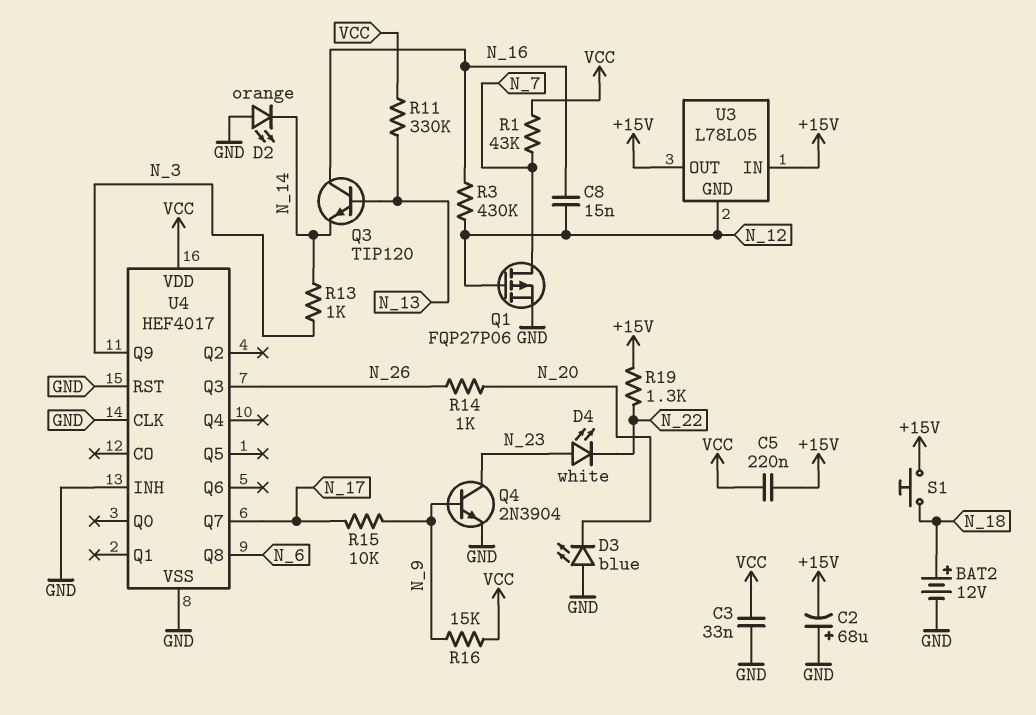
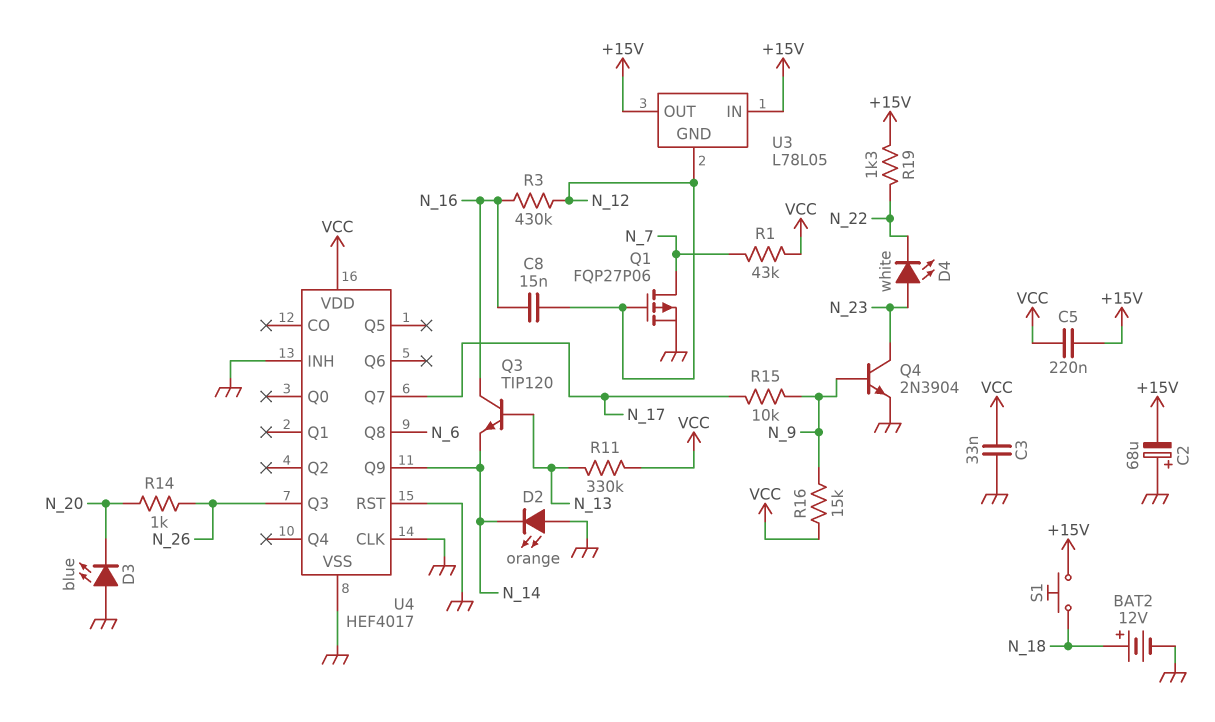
R13: 1k (N_3, N_14) -> none
U4 pin Q9: N_3 -> N_14

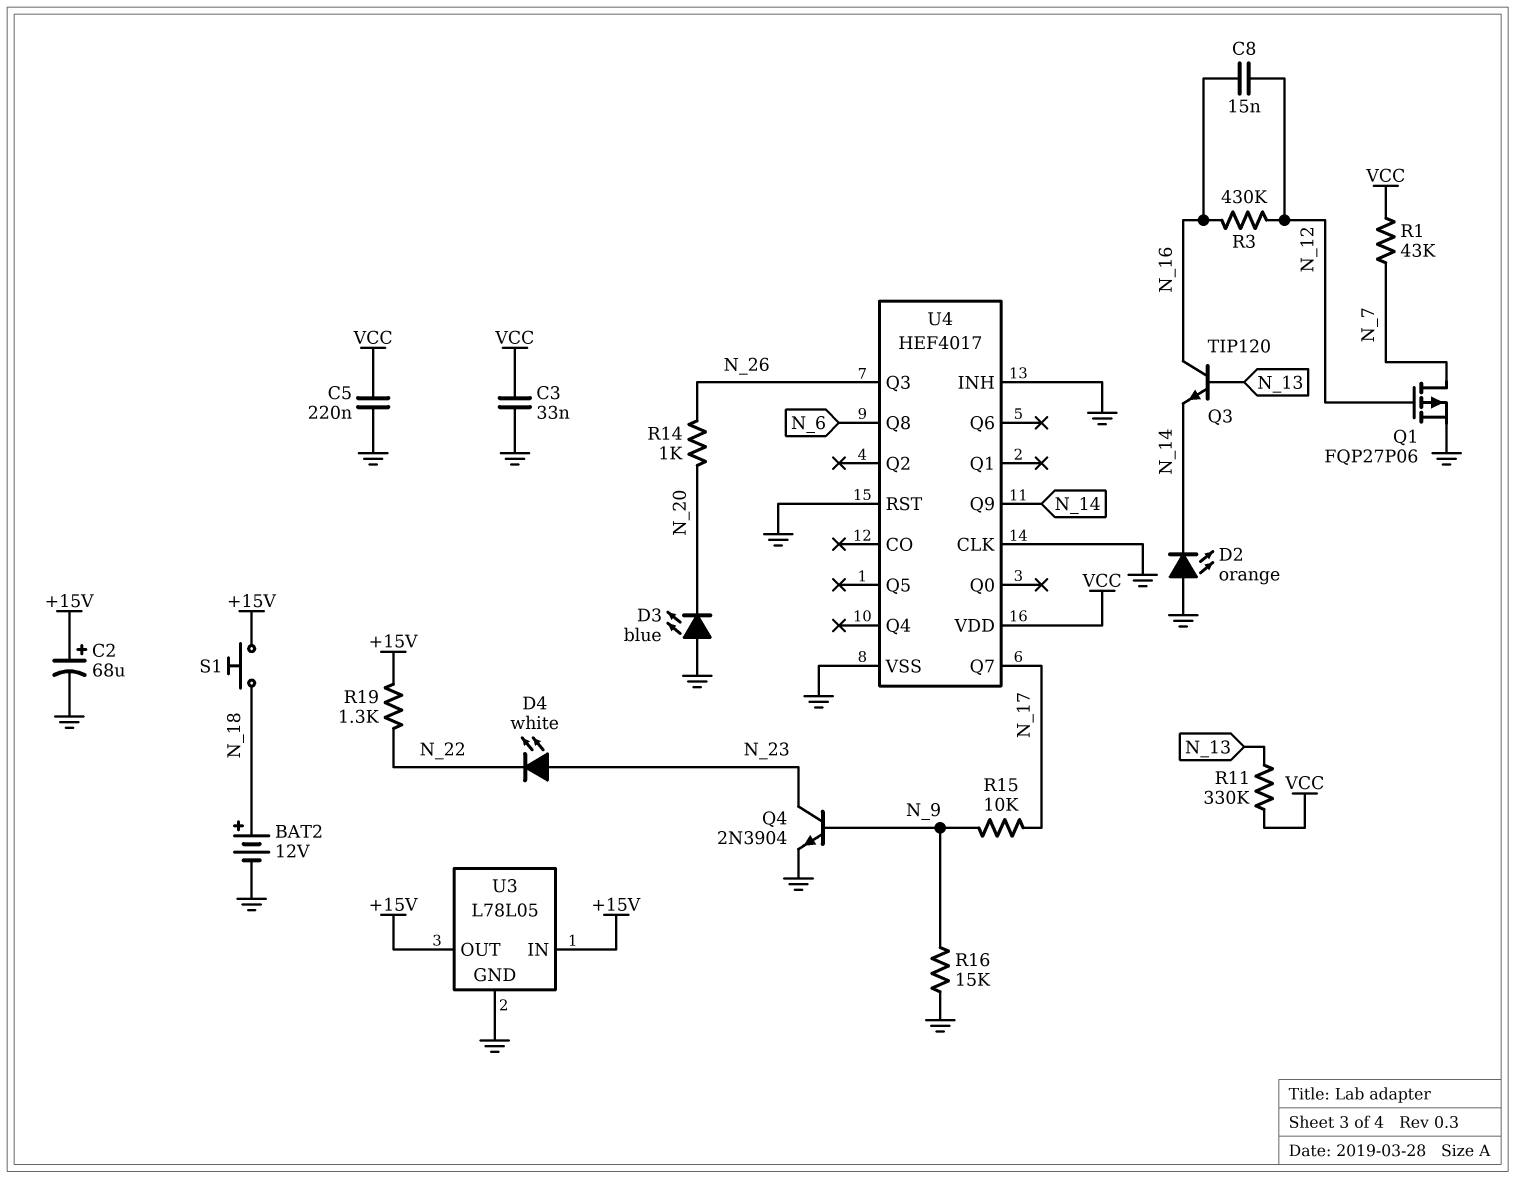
C2: 68uF (plus GND, minus +15V) -> 68uF (plus +15V, minus GND)
C5: 220nF (+15V, VCC) -> 220nF (GND, VCC)
R16: 15k (N_9, VCC) -> 15k (GND, N_9)
U3 pin GND: N_12 -> GND

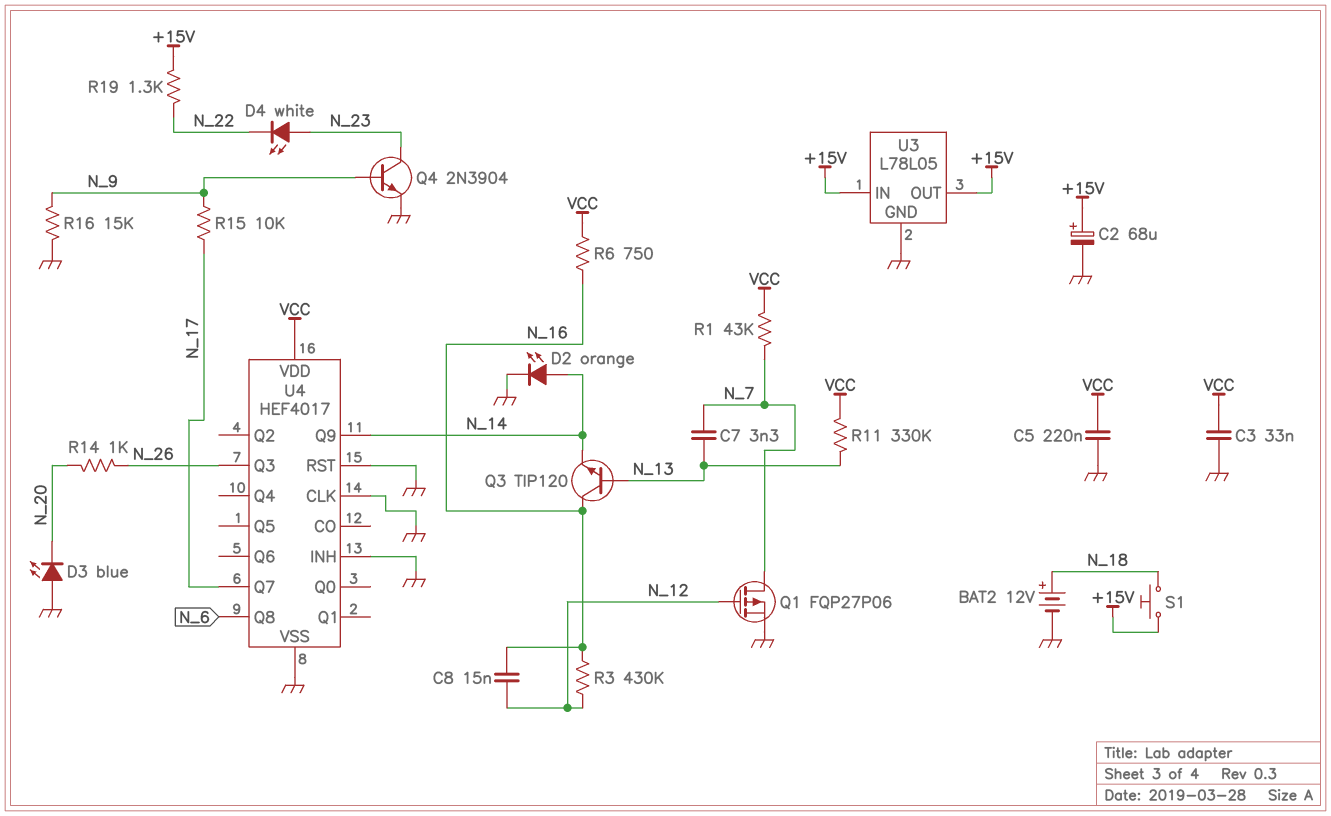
C7: none -> 3.3nF (N_7, N_13)
D2: LED orange (A GND, K N_14) -> LED orange (A N_14, K GND)
R6: none -> 750 (N_16, VCC)

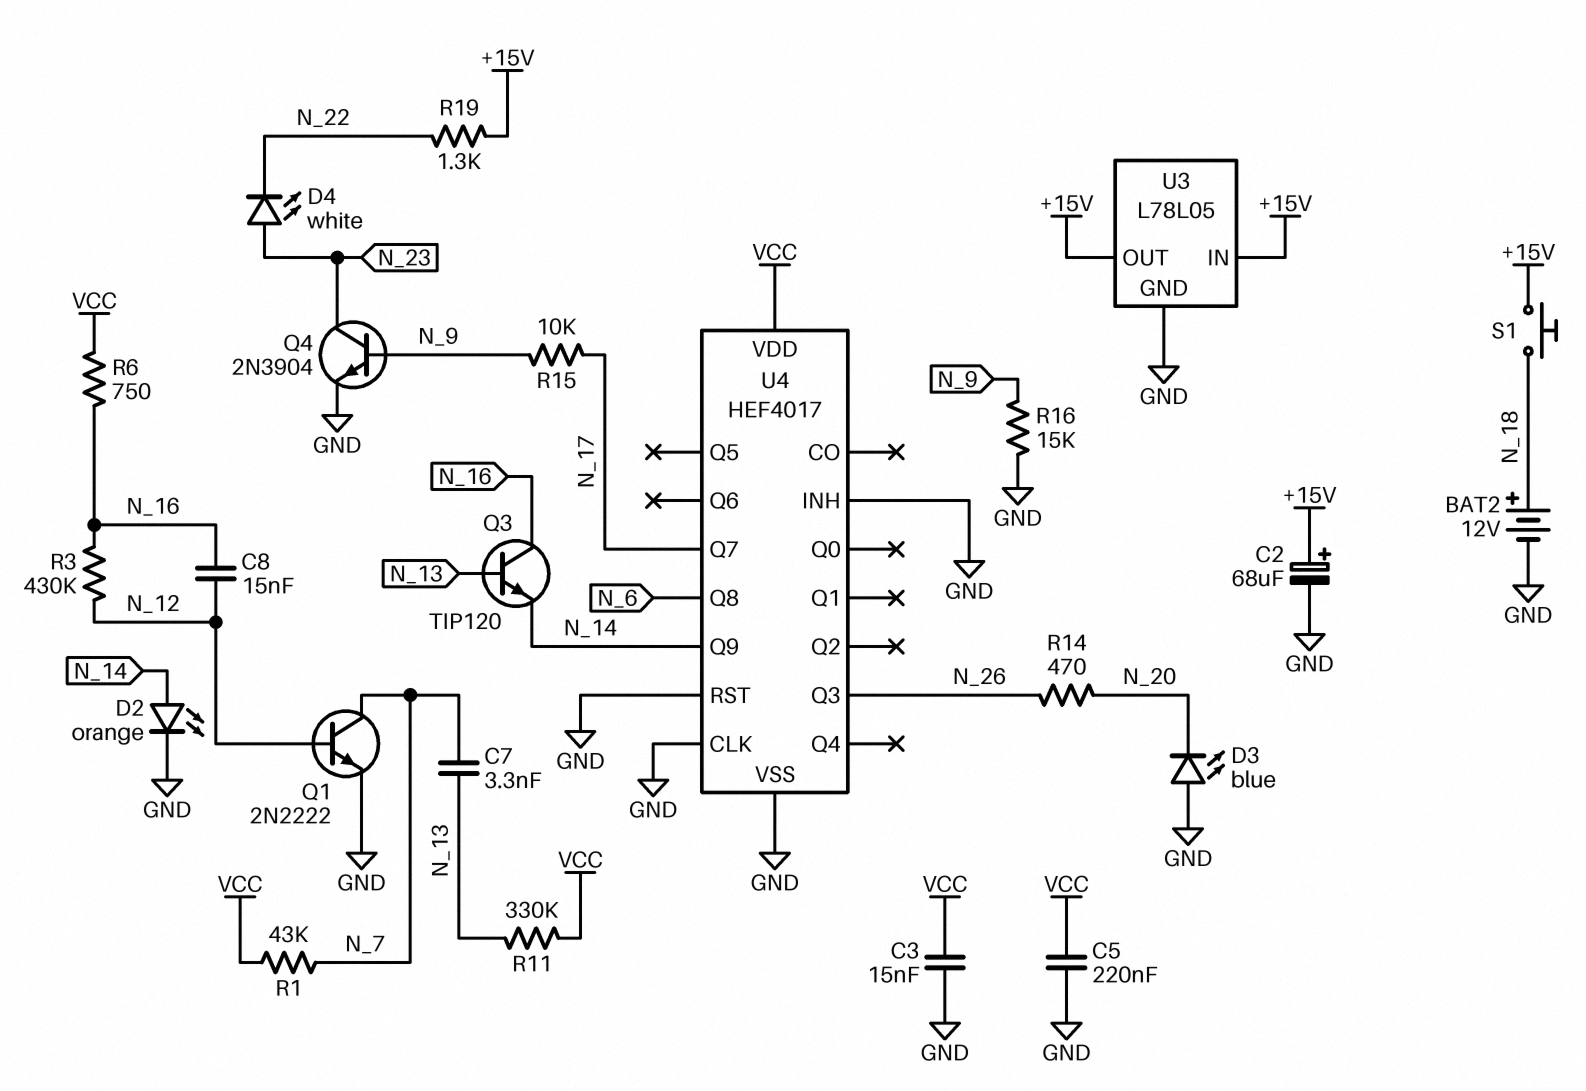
C3: 33nF (GND, VCC) -> 15nF (GND, VCC)
Q1: PMOS FQP27P06 (G N_12, D N_7, S GND) -> NPN 2N2222 (B N_12, C N_7, E GND)
R14: 1k (N_20, N_26) -> 470 (N_20, N_26)

